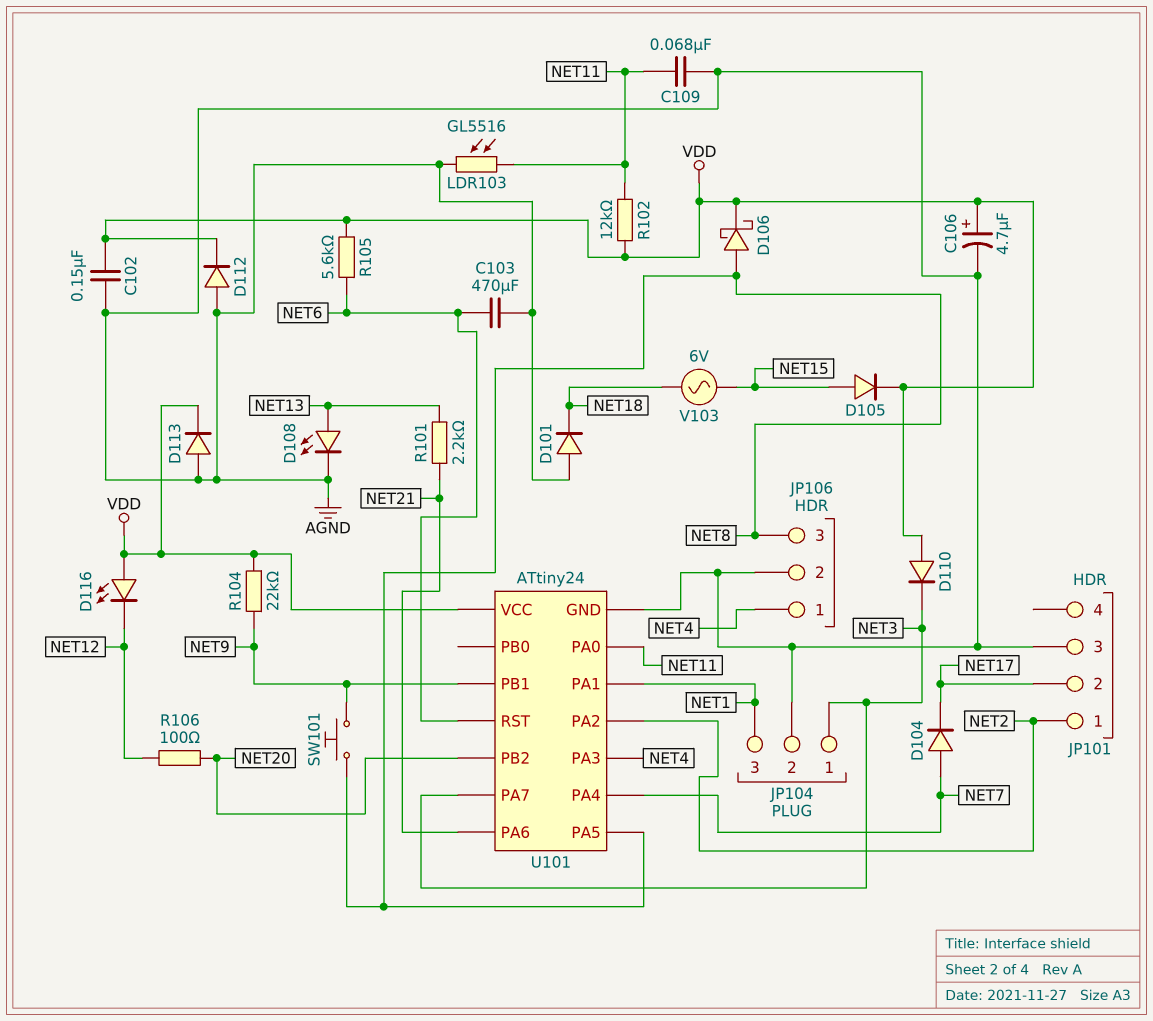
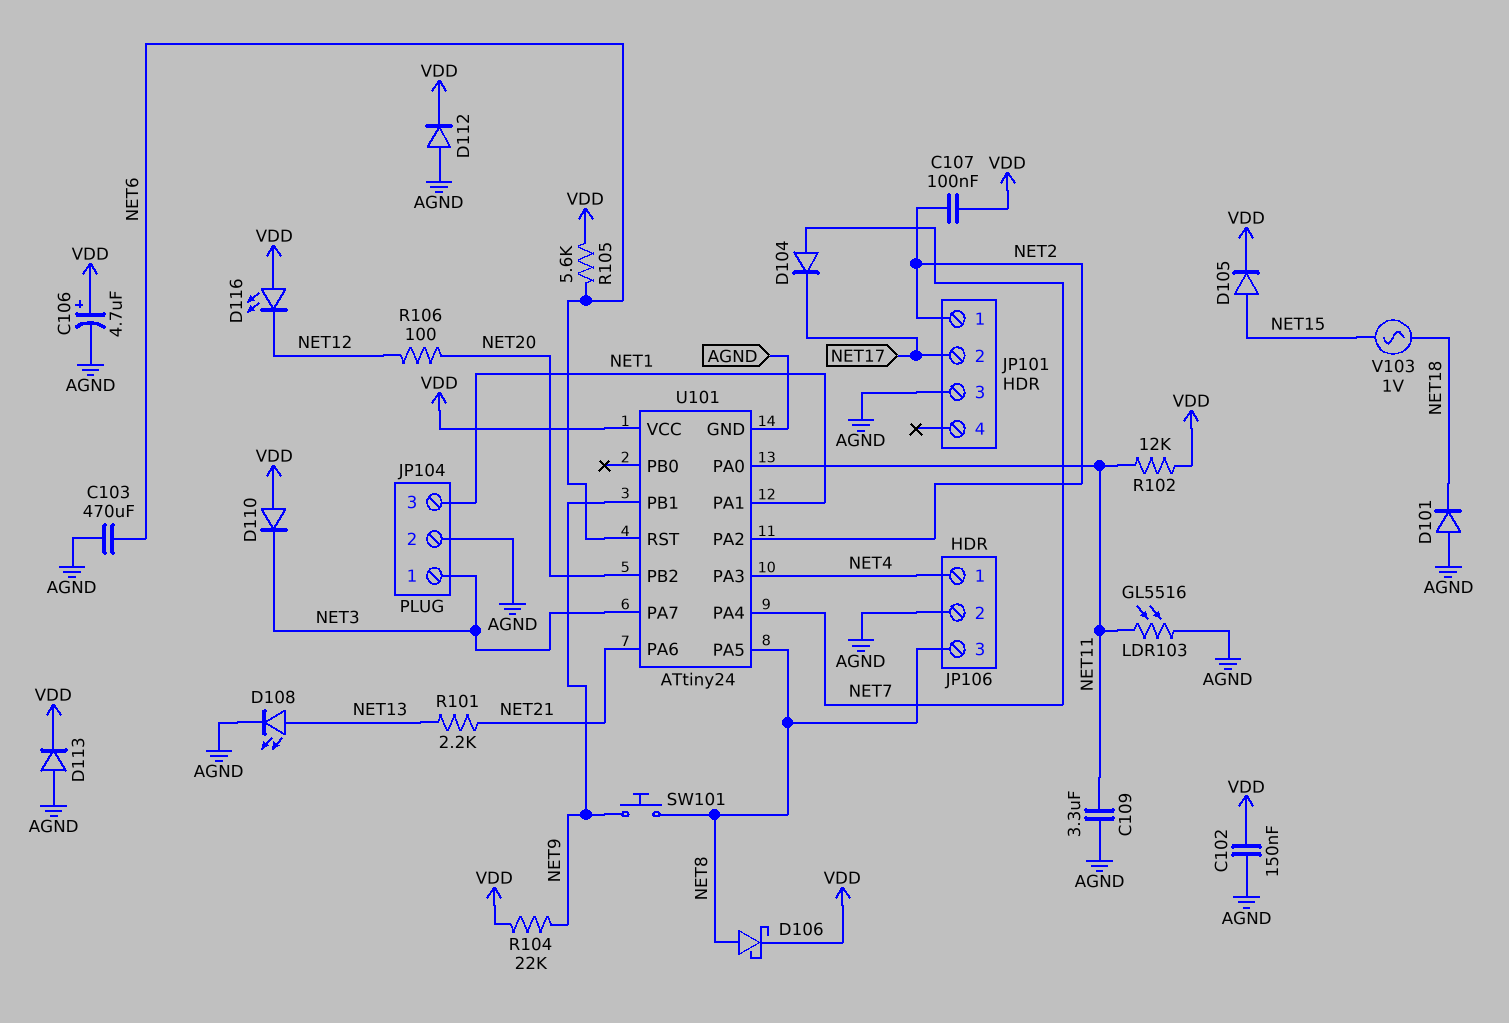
C107: none -> 100nF (NET2, VDD)
C109: 68nF (AGND, NET11) -> 3.3uF (AGND, NET11)
V103: AC 6V (NET15, NET18) -> AC 1V (NET15, NET18)

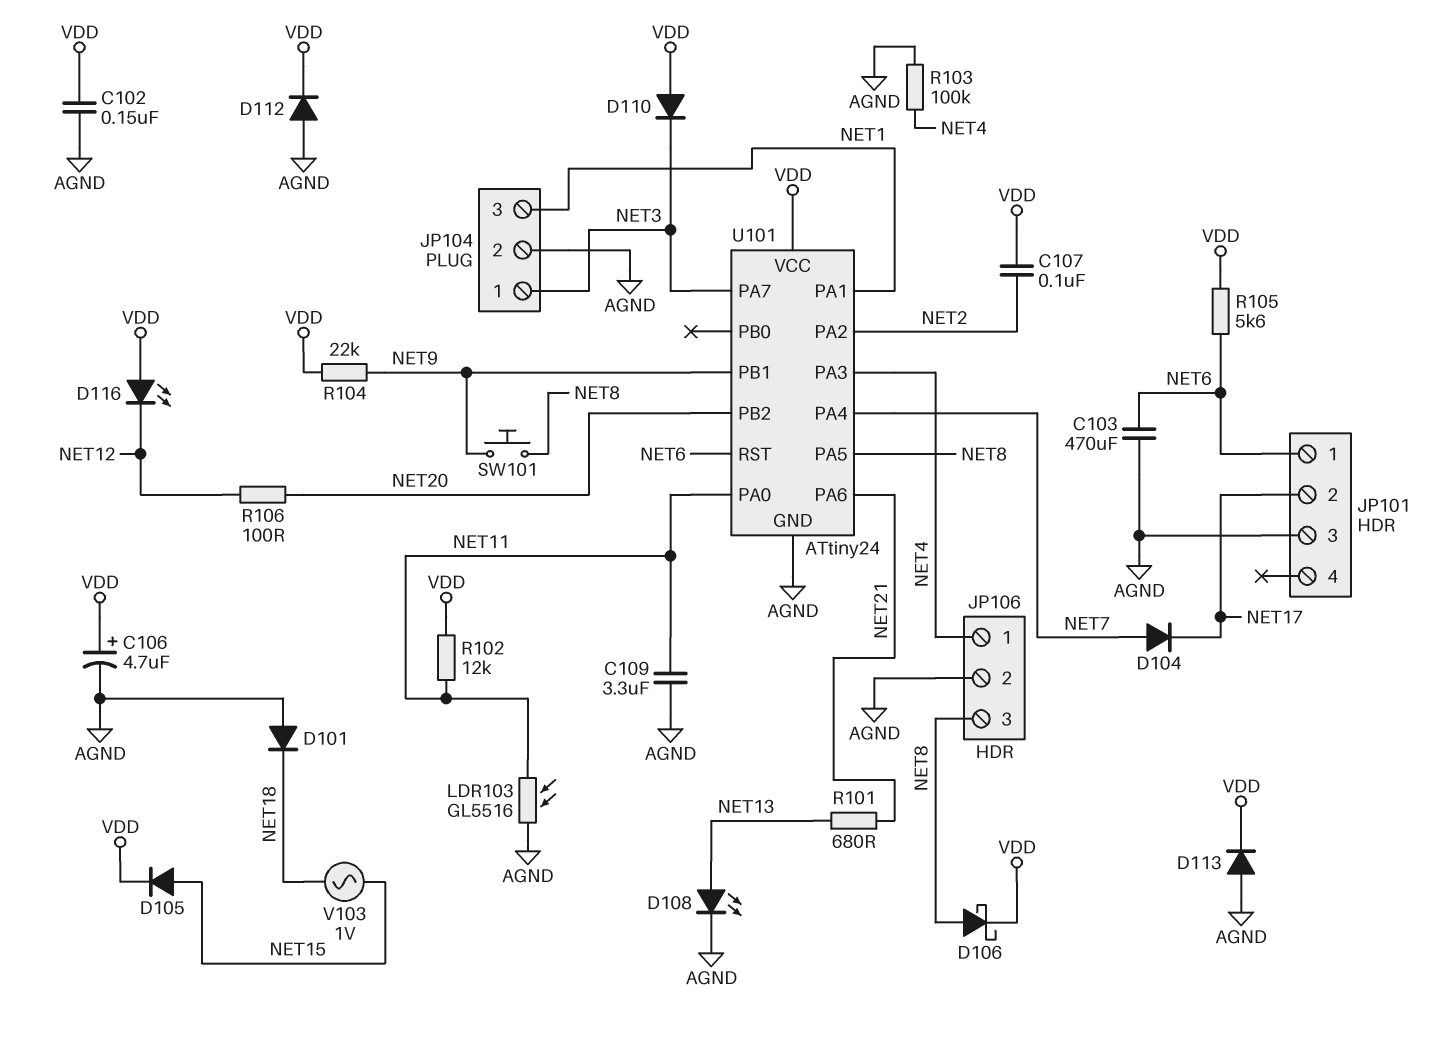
JP101 pin 1: NET2 -> NET6
R101: 2.2k (NET13, NET21) -> 680 (NET13, NET21)
R103: none -> 100k (AGND, NET4)

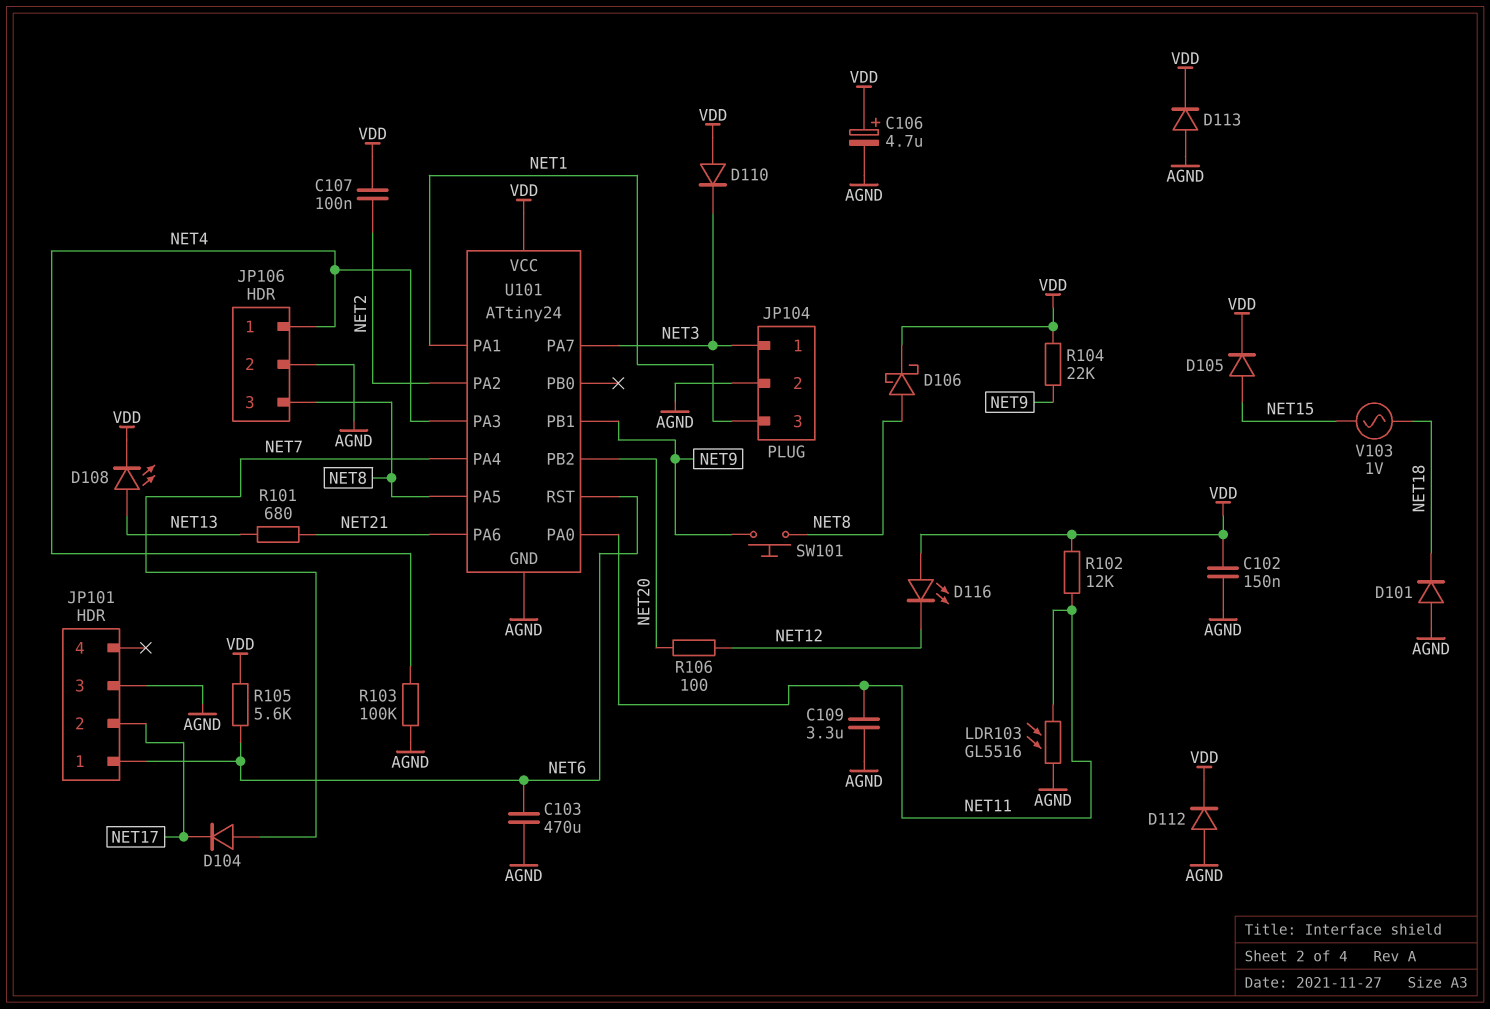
D108: LED (A NET13, K AGND) -> LED (A NET13, K VDD)

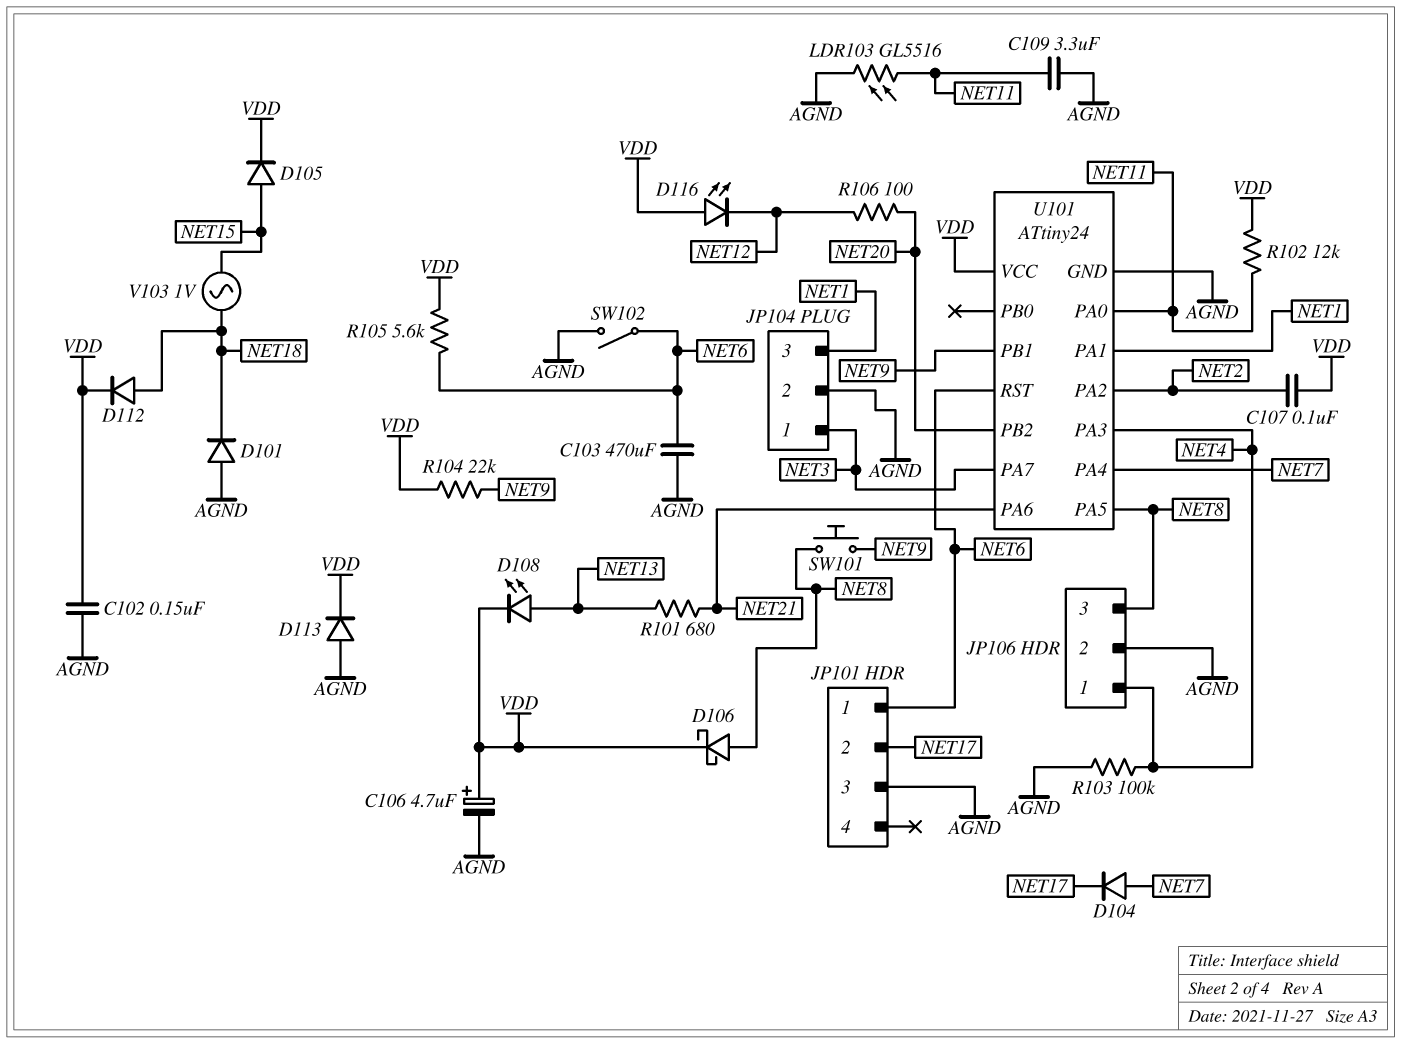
D110: diode (A VDD, K NET3) -> none
D112: diode (A AGND, K VDD) -> diode (A NET18, K VDD)
SW102: none -> switch (AGND, NET6)

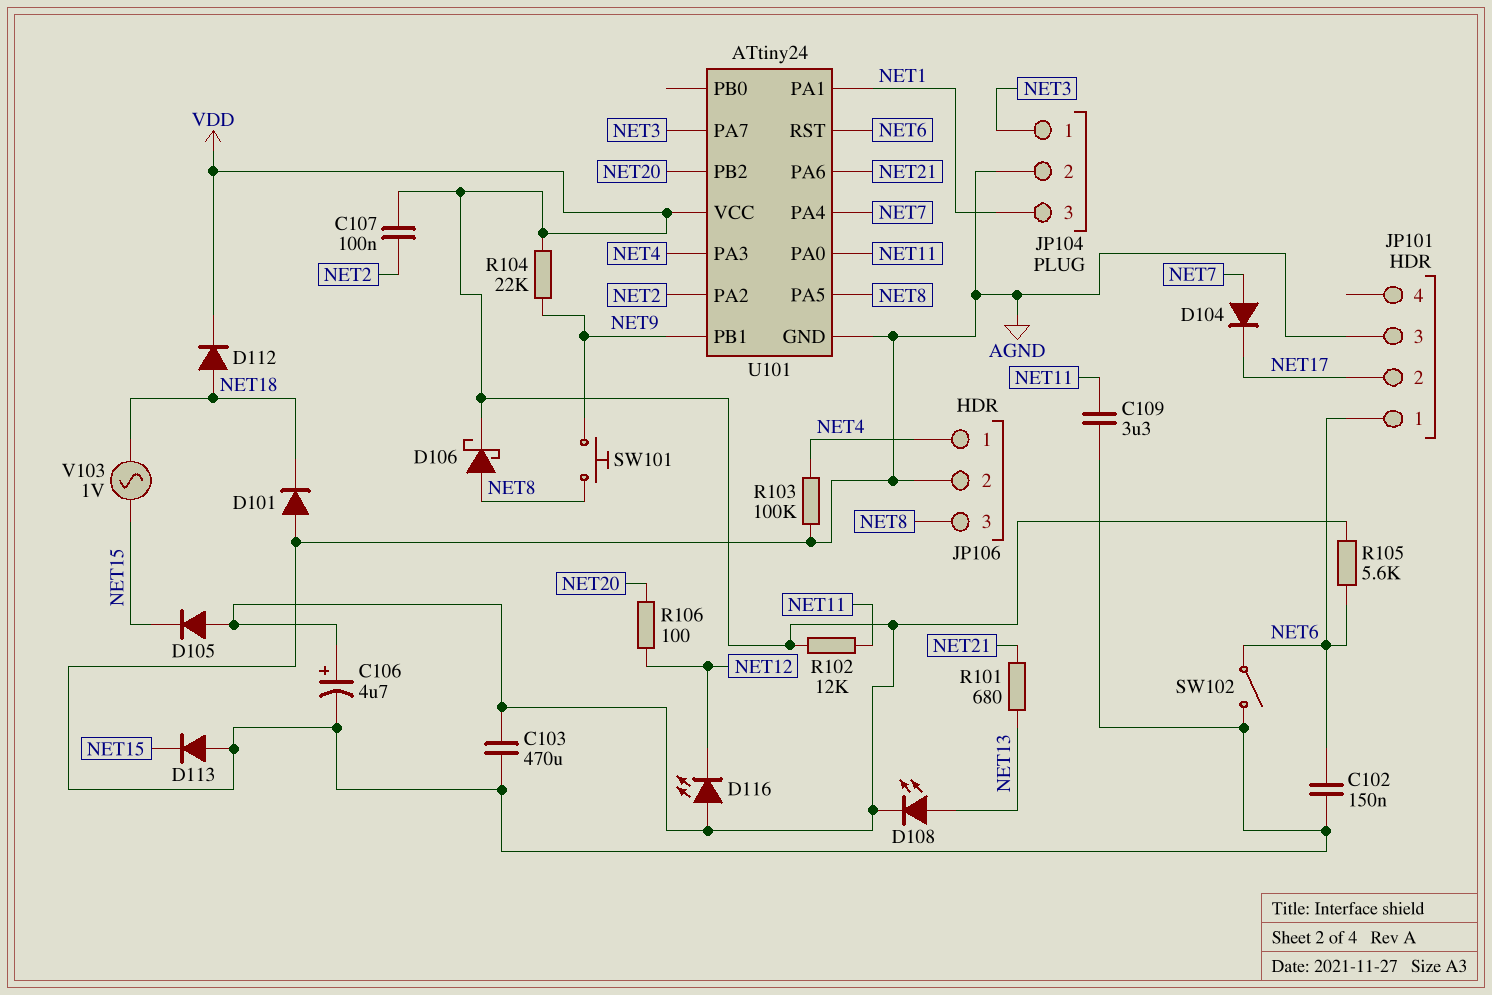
C102: 150nF (AGND, VDD) -> 150nF (AGND, NET6)
C103: 470uF (AGND, NET6) -> 470uF (AGND, VDD)
D105: diode (A NET15, K VDD) -> diode (A VDD, K NET15)
D113: diode (A AGND, K VDD) -> diode (A AGND, K NET15)
LDR103: GL5516 (AGND, NET11) -> none

